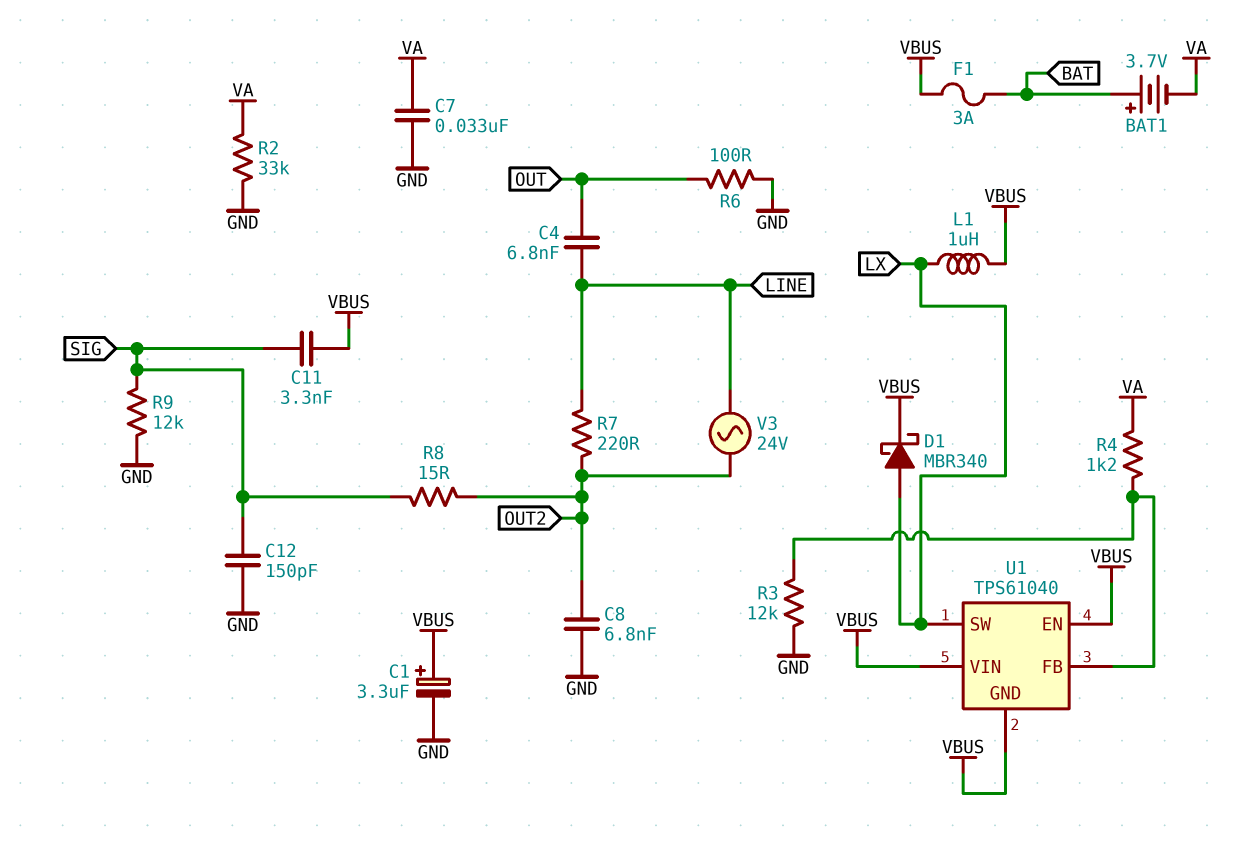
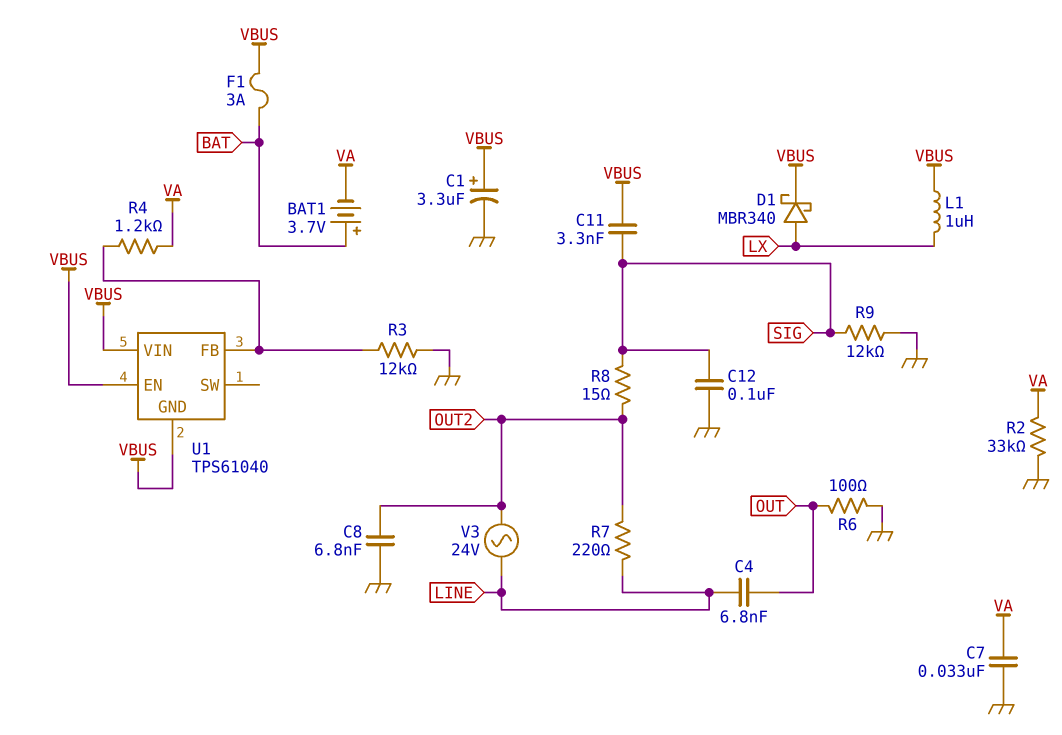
C12: 150pF (GND, SIG) -> 100nF (GND, SIG)
U1 pin SW: LX -> none

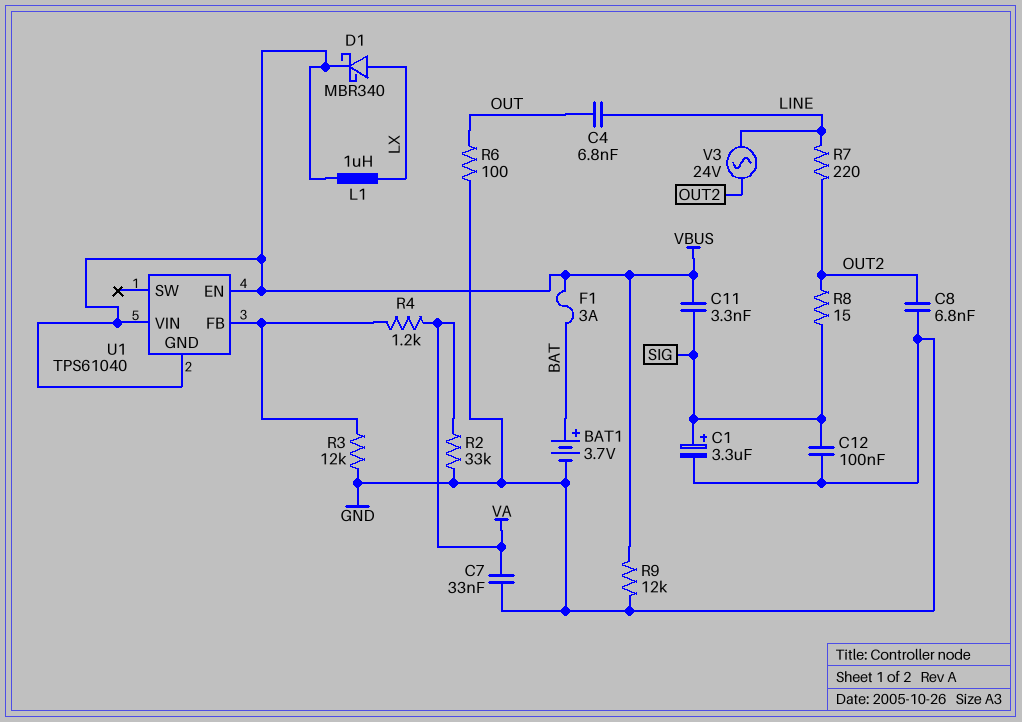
BAT1: 3.7V (plus BAT, minus VA) -> 3.7V (plus BAT, minus GND)
C1: 3.3uF (plus VBUS, minus GND) -> 3.3uF (plus SIG, minus GND)
R9: 12k (GND, SIG) -> 12k (GND, VBUS)

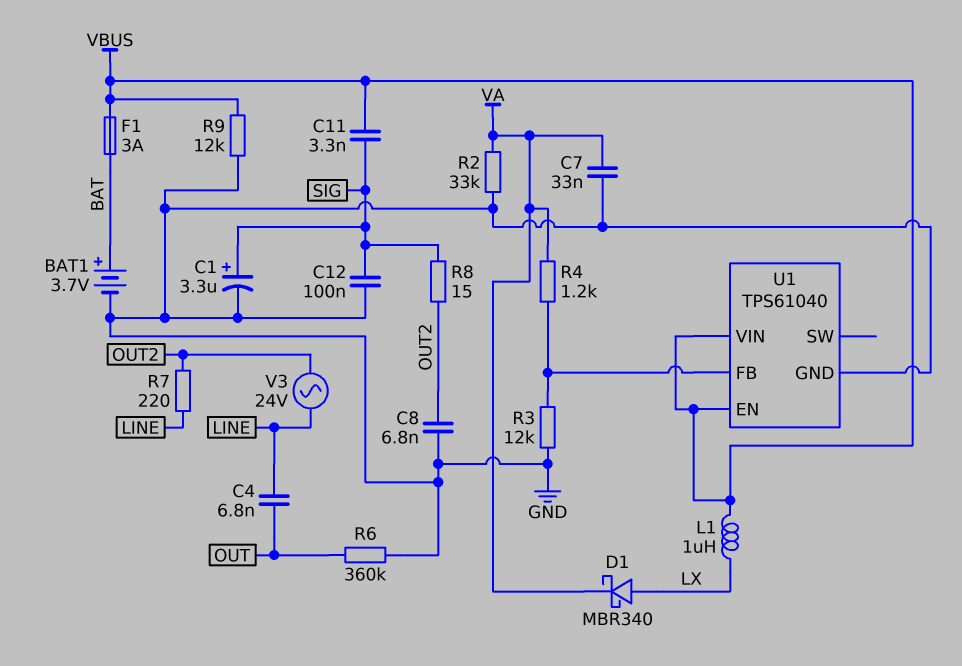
D1: schottky MBR340 (A LX, K VBUS) -> schottky MBR340 (A LX, K VA)
R6: 100 (GND, OUT) -> 360k (GND, OUT)
U1 pin GND: VBUS -> GND

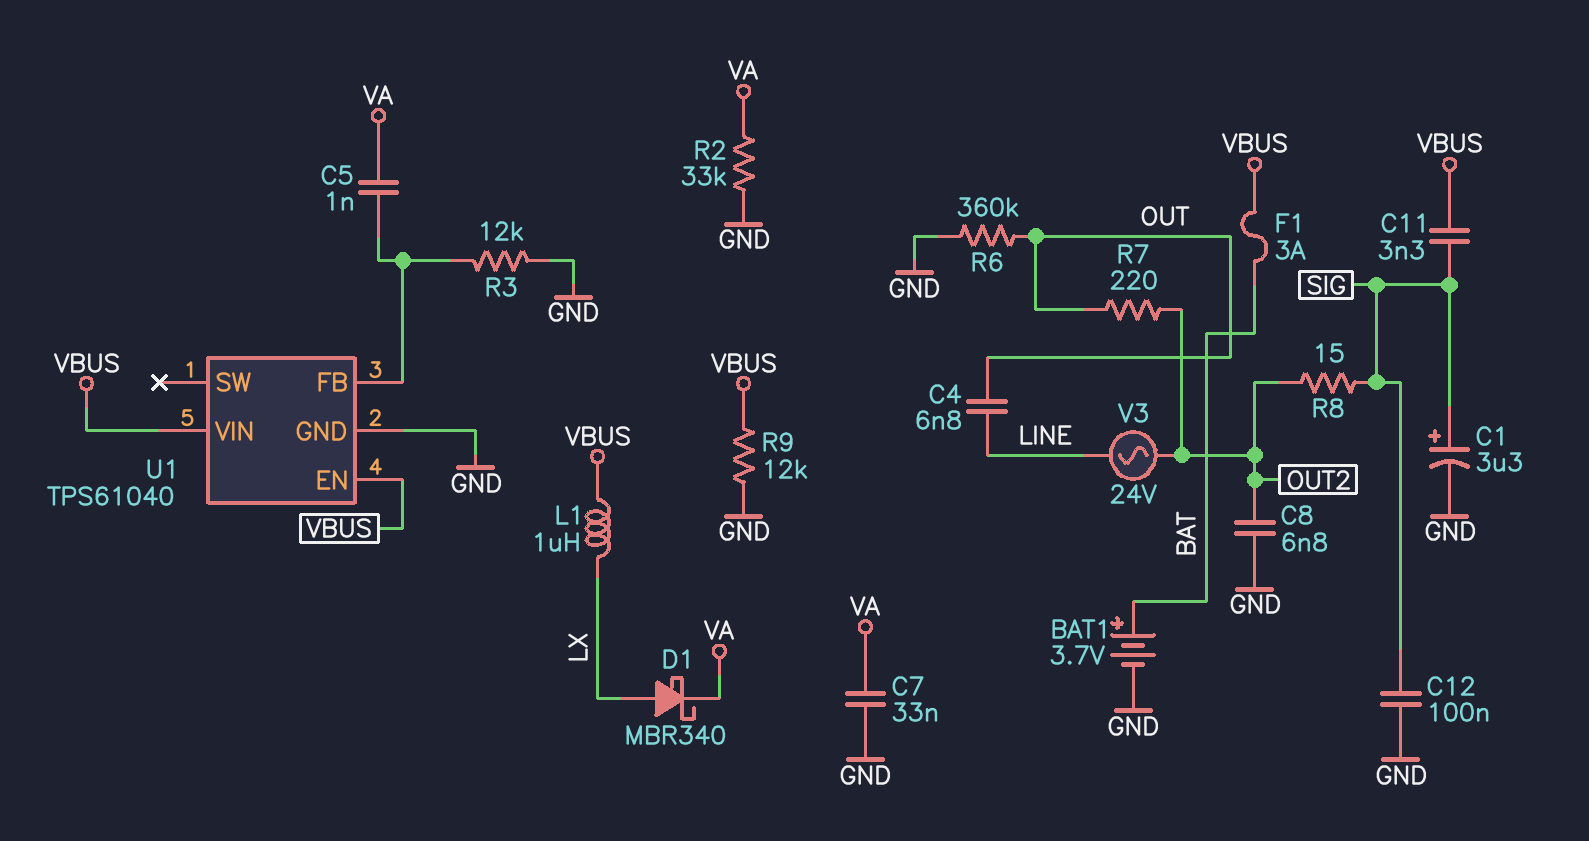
C5: none -> 1nF (U1/FB, VA)
R4: 1.2k (U1/FB, VA) -> none
R7: 220 (LINE, OUT2) -> 220 (OUT, OUT2)

